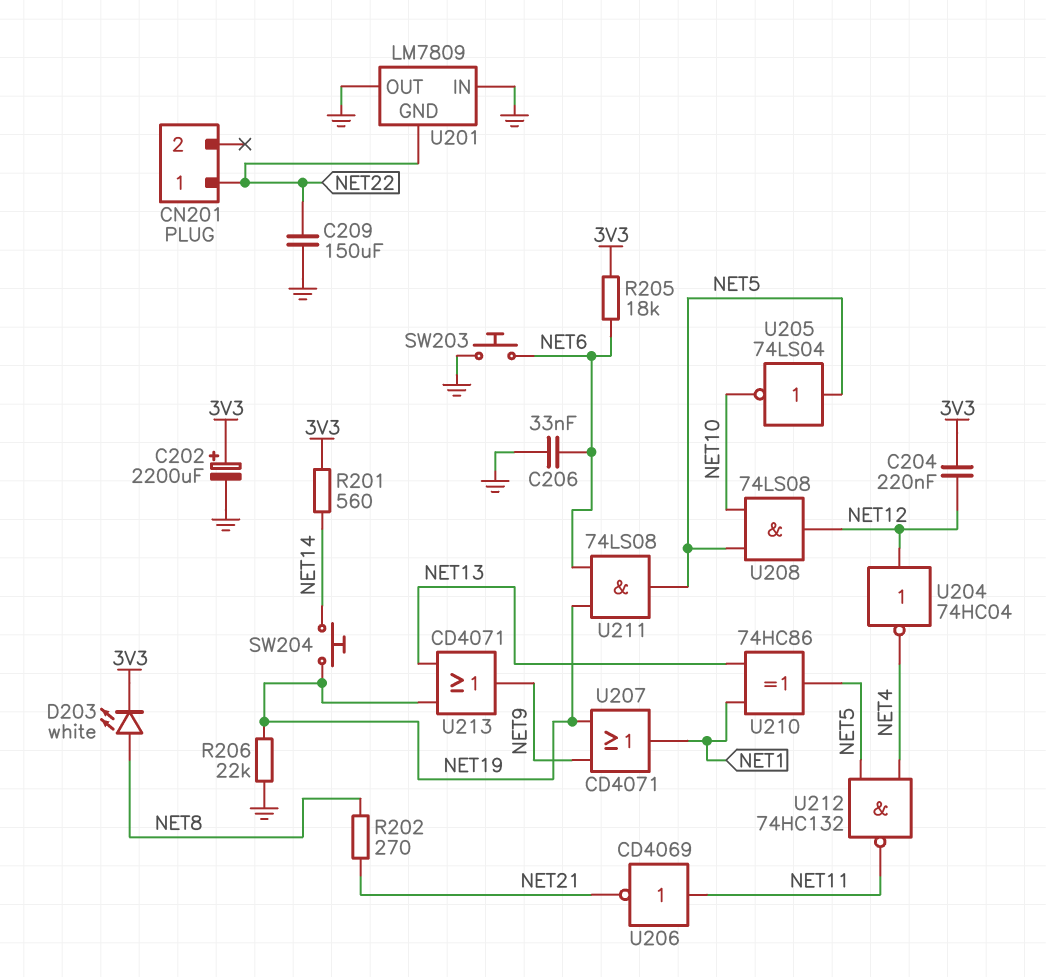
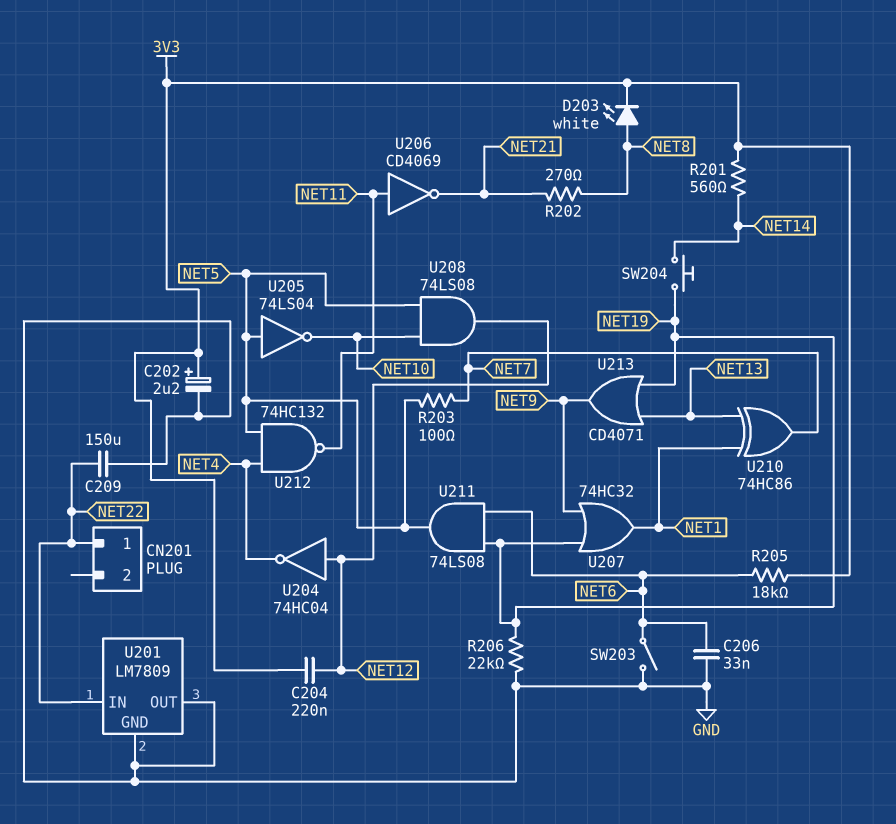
C202: 2200uF (plus 3V3, minus GND) -> 2.2uF (plus 3V3, minus GND)
R203: none -> 100 (NET5, NET7)
SW203: button (GND, NET6) -> switch (GND, NET6)
U201 pin GND: NET22 -> GND
U201 pin IN: GND -> NET22
U207: OR CD4071 (in NET9, in NET19, out NET1) -> OR 74HC32 (in NET9, in NET19, out NET1)
U210: XOR 74HC86 (in NET1, in NET13, out NET5) -> XOR 74HC86 (in NET1, in NET13, out NET7)

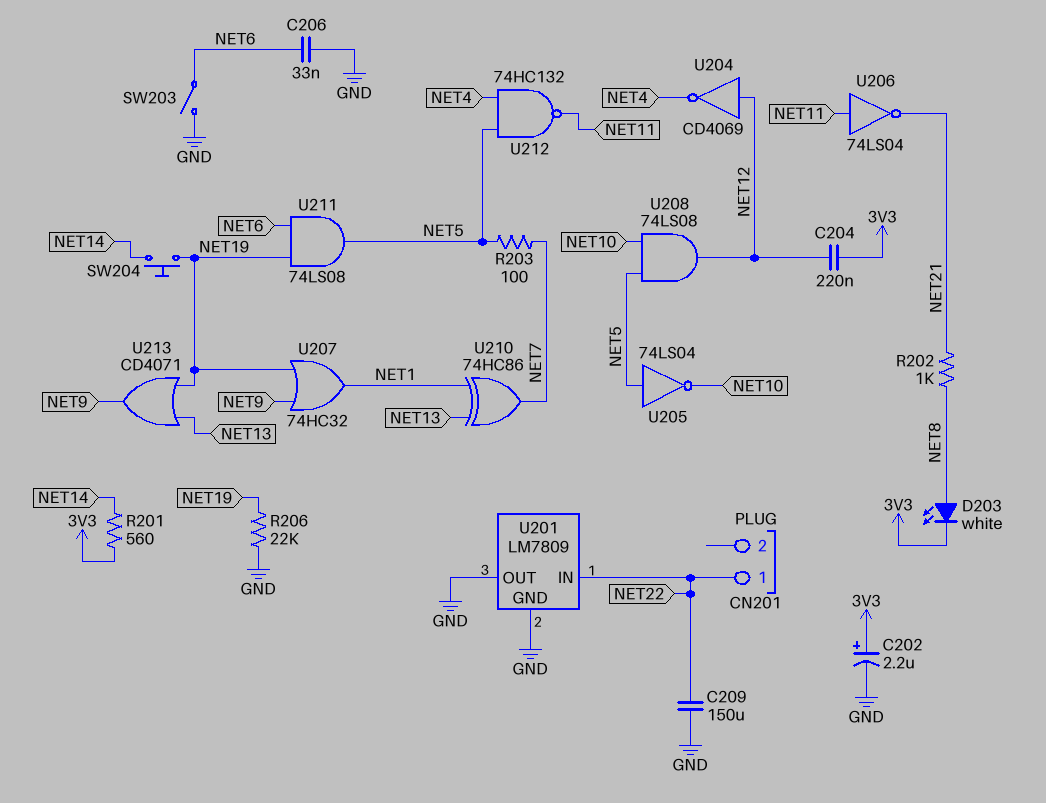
R202: 270 (NET8, NET21) -> 1k (NET8, NET21)
R205: 18k (3V3, NET6) -> none
U204: NOT 74HC04 (in NET12, out NET4) -> NOT CD4069 (in NET12, out NET4)
U206: NOT CD4069 (in NET11, out NET21) -> NOT 74LS04 (in NET11, out NET21)

